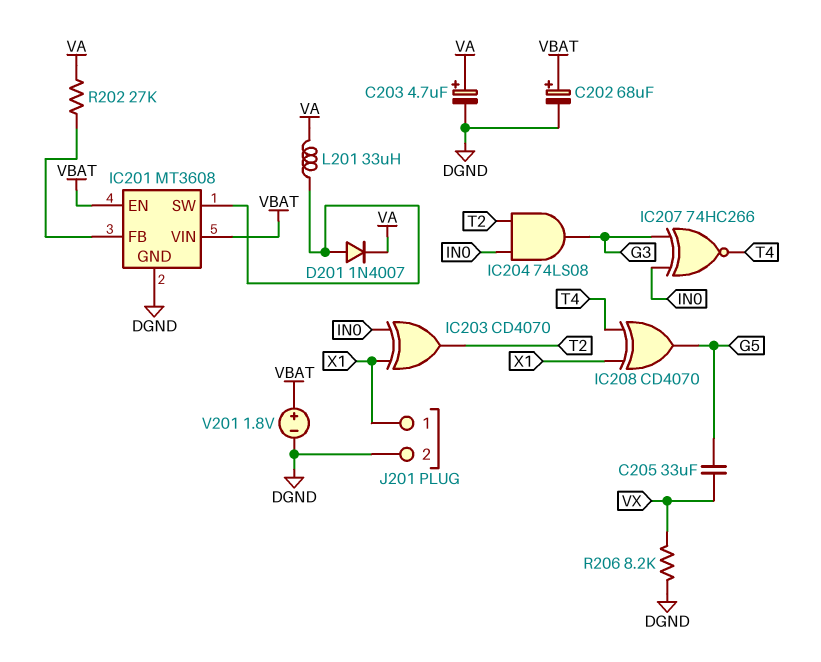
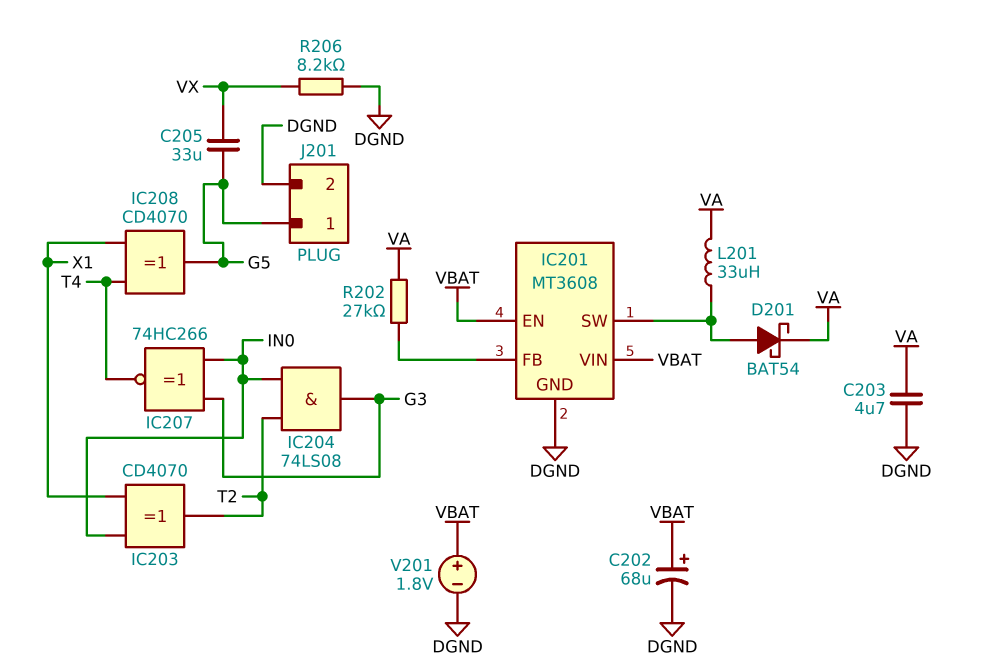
C203: 4.7uF (plus VA, minus DGND) -> 4.7uF (DGND, VA)
D201: diode 1N4007 (A IC201/SW, K VA) -> schottky BAT54 (A IC201/SW, K VA)
J201 pin 1: X1 -> G5

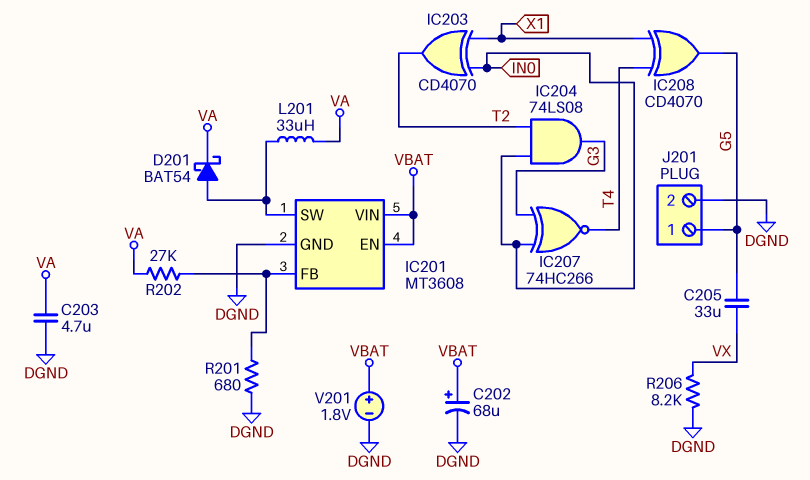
R201: none -> 680 (DGND, IC201/FB)

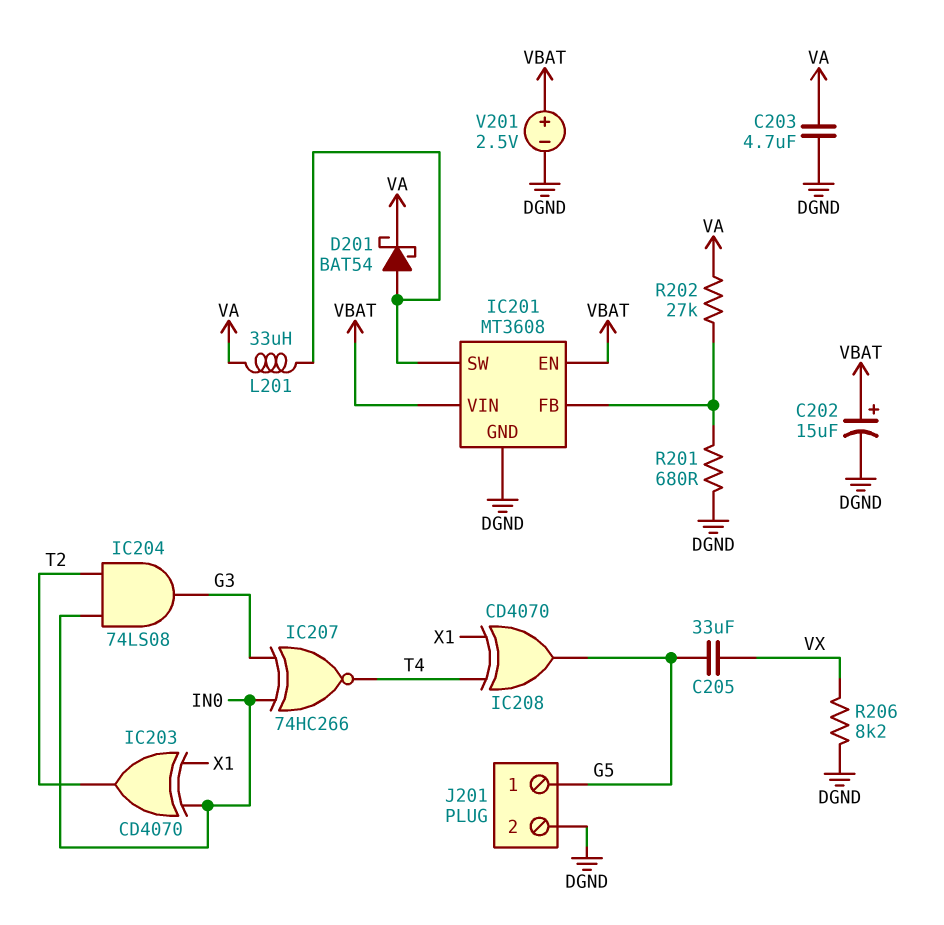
C202: 68uF (plus VBAT, minus DGND) -> 15uF (plus VBAT, minus DGND)
V201: 1.8V (plus VBAT, minus DGND) -> 2.5V (plus VBAT, minus DGND)

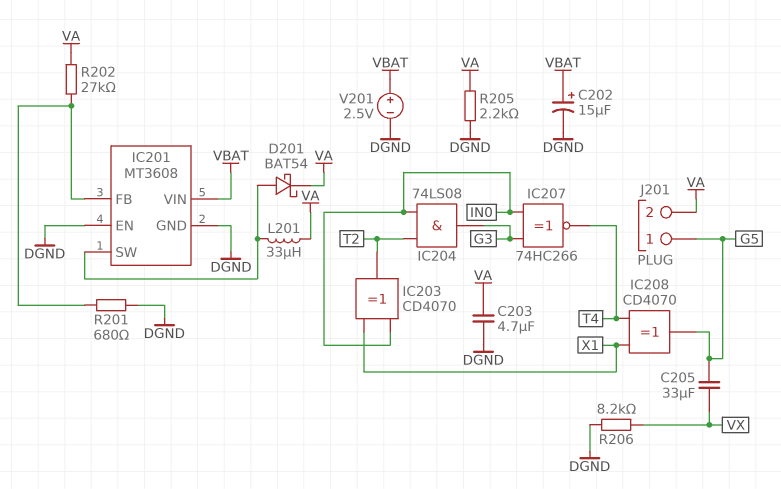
IC201 pin EN: VBAT -> DGND
J201 pin 2: DGND -> VA
R205: none -> 2.2k (DGND, VA)

